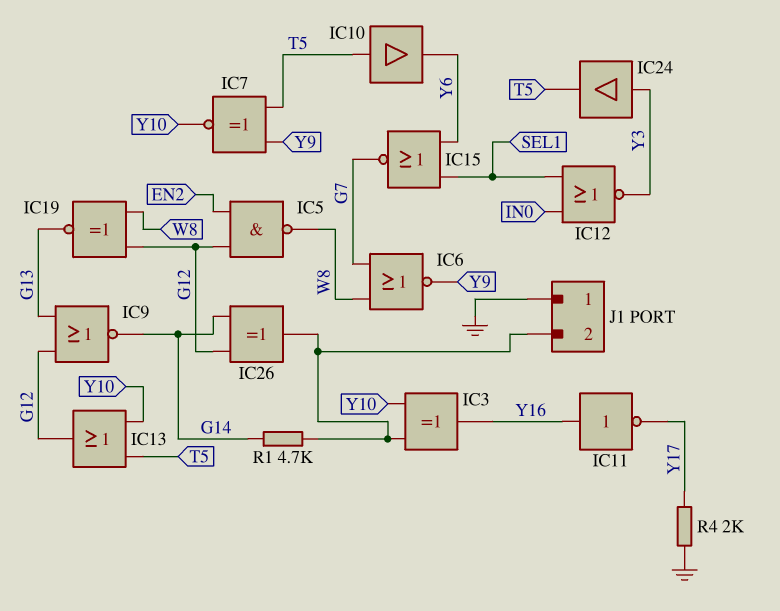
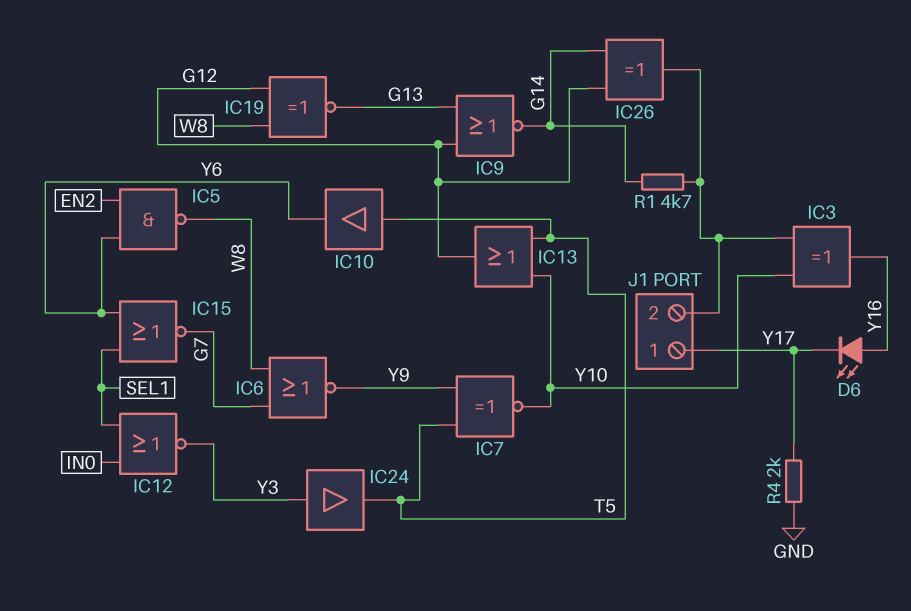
D6: none -> LED (A Y16, K Y17)
IC5: NAND (in EN2, in G12, out W8) -> NAND (in EN2, in Y6, out W8)
IC11: NOT (in Y16, out Y17) -> none
J1 pin 1: GND -> Y17

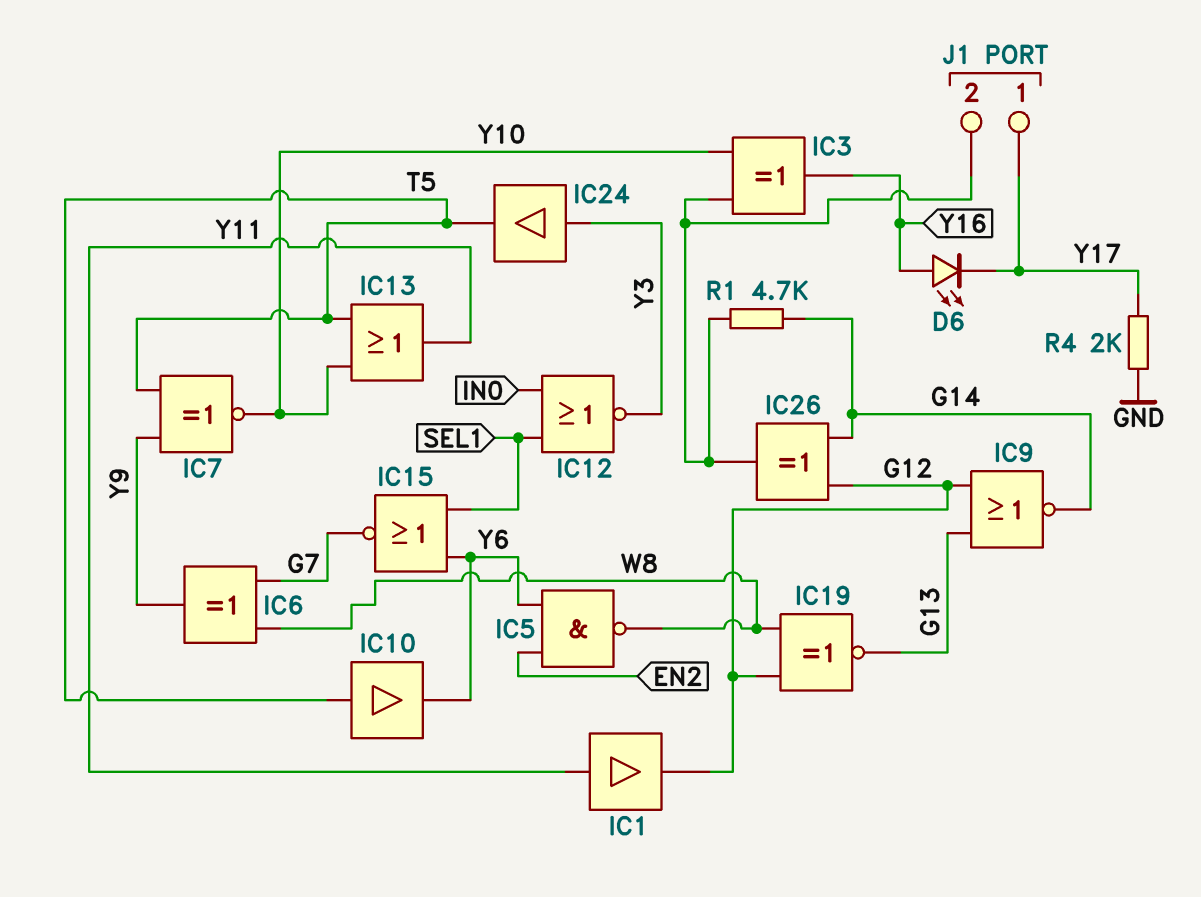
IC1: none -> buffer (in Y11, out G12)
IC6: NOR (in G7, in W8, out Y9) -> XOR (in G7, in W8, out Y9)
IC13: OR (in T5, in Y10, out G12) -> OR (in T5, in Y10, out Y11)

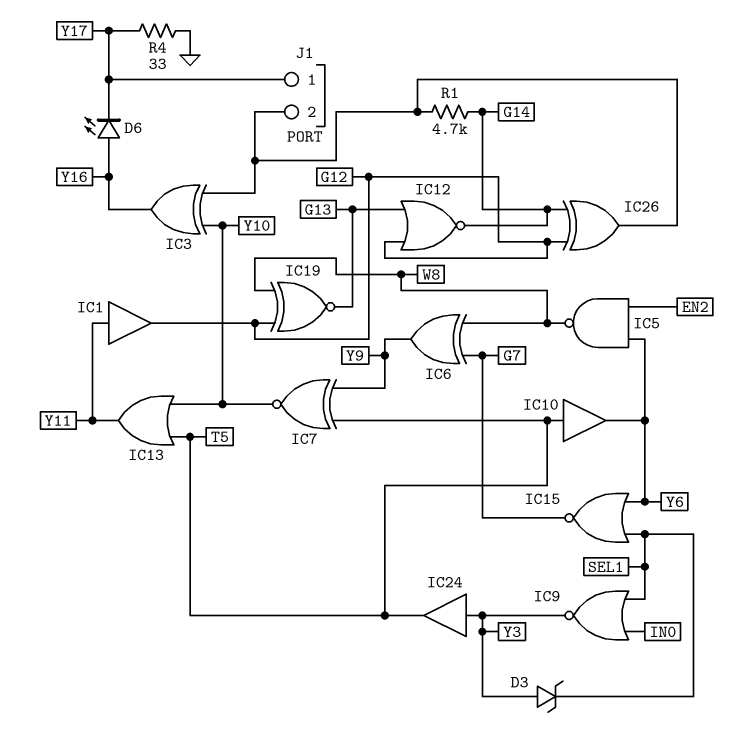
D3: none -> zener (A Y3, K SEL1)
IC9: NOR (in G12, in G13, out G14) -> NOR (in IN0, in SEL1, out Y3)
IC12: NOR (in IN0, in SEL1, out Y3) -> NOR (in G12, in G13, out G14)
R4: 2k (GND, Y17) -> 33 (GND, Y17)

